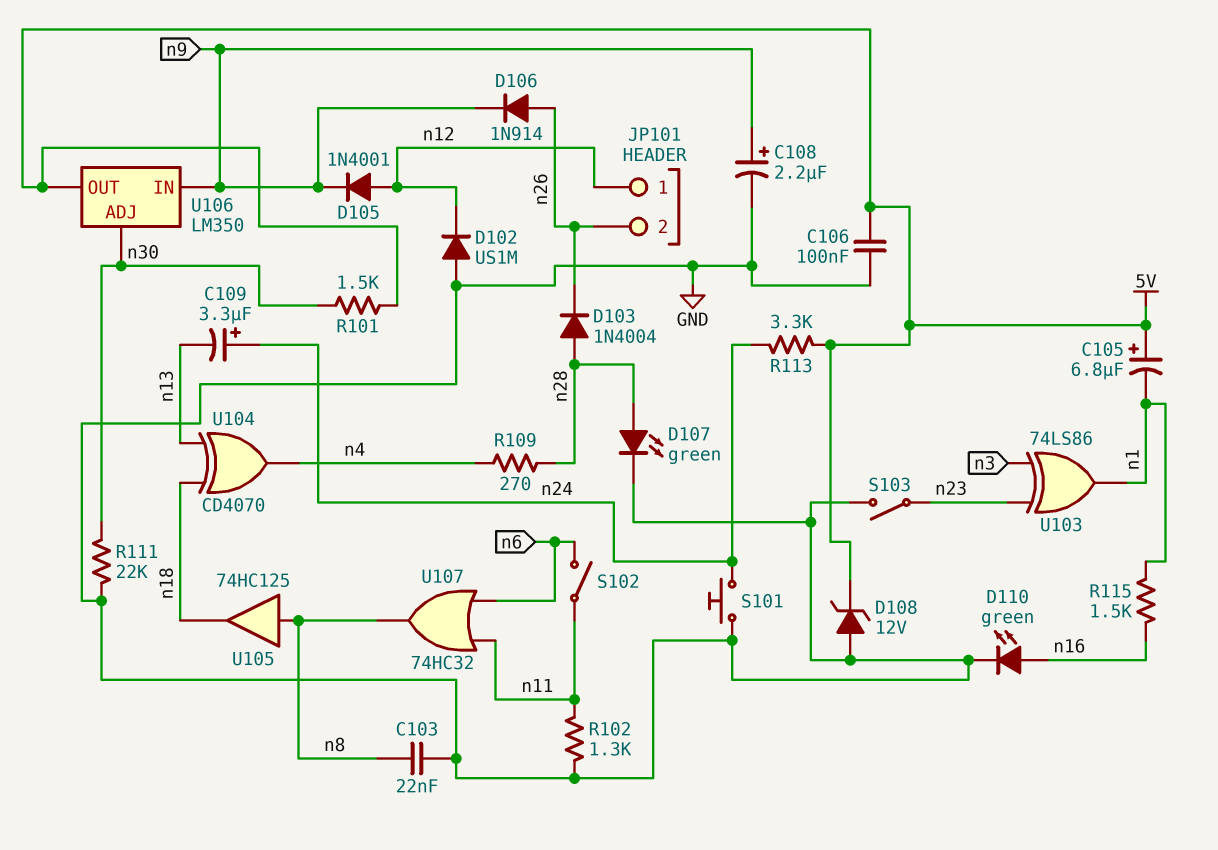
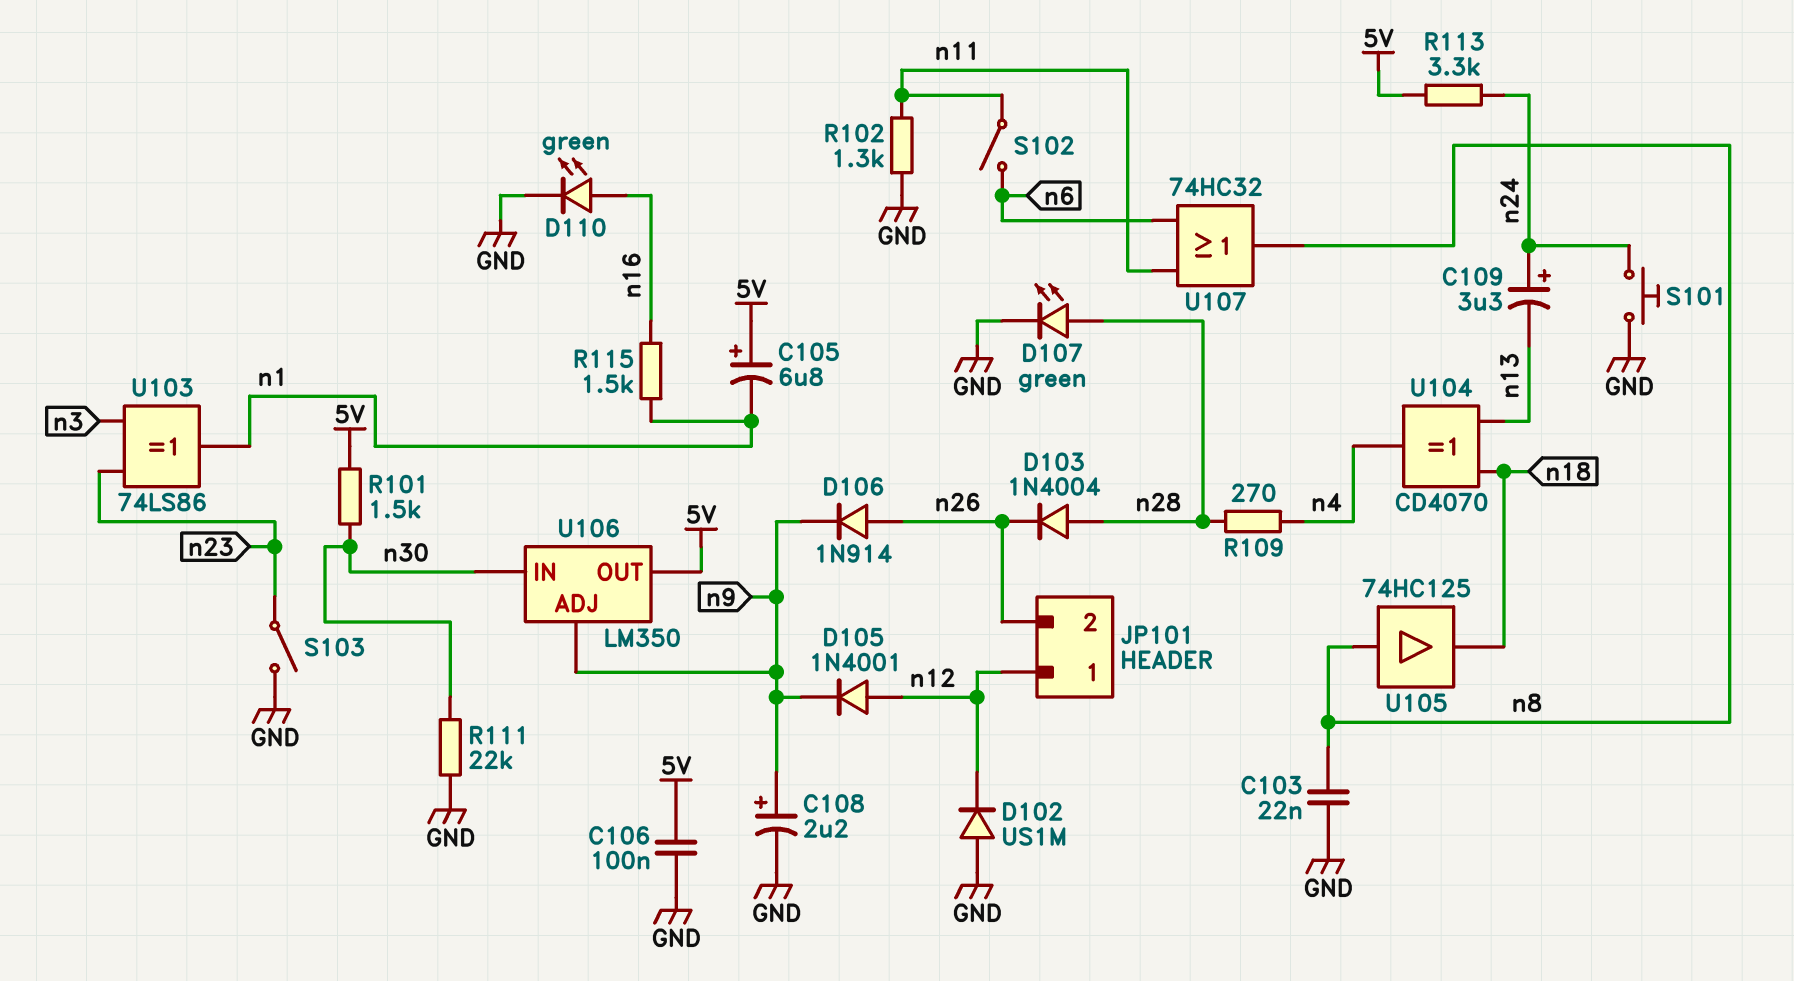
D108: zener 12V (A GND, K 5V) -> none
U106 pin ADJ: n30 -> n9
U106 pin IN: n9 -> n30

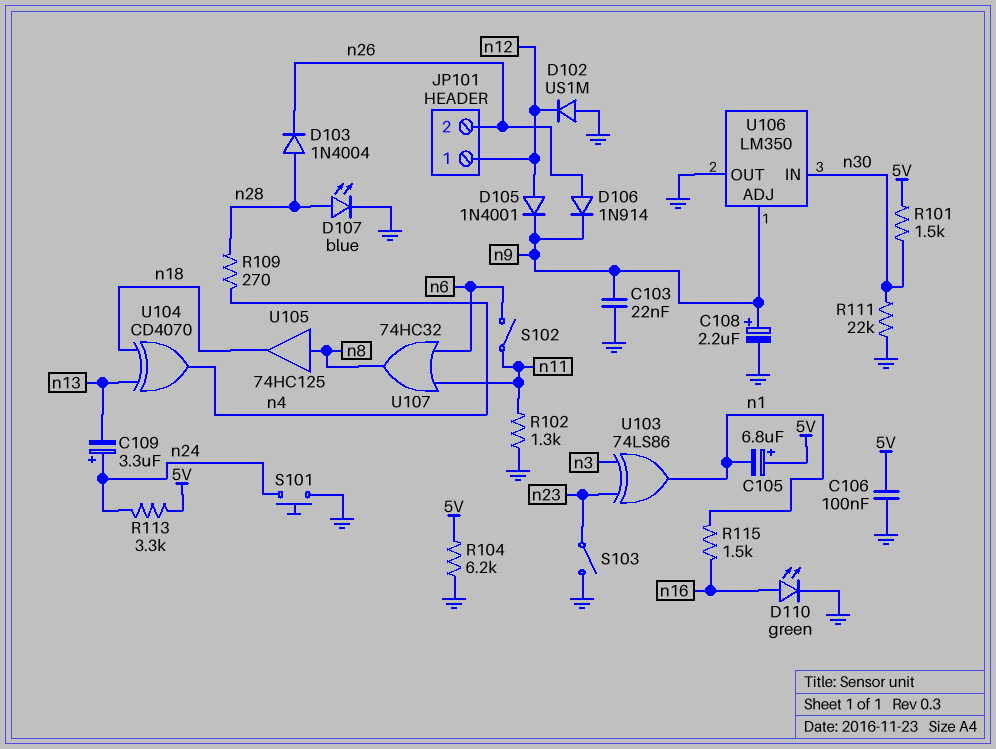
C103: 22nF (GND, n8) -> 22nF (GND, n9)
D107: LED green (A n28, K GND) -> LED blue (A n28, K GND)
R104: none -> 6.2k (5V, GND)
U106 pin OUT: 5V -> GND

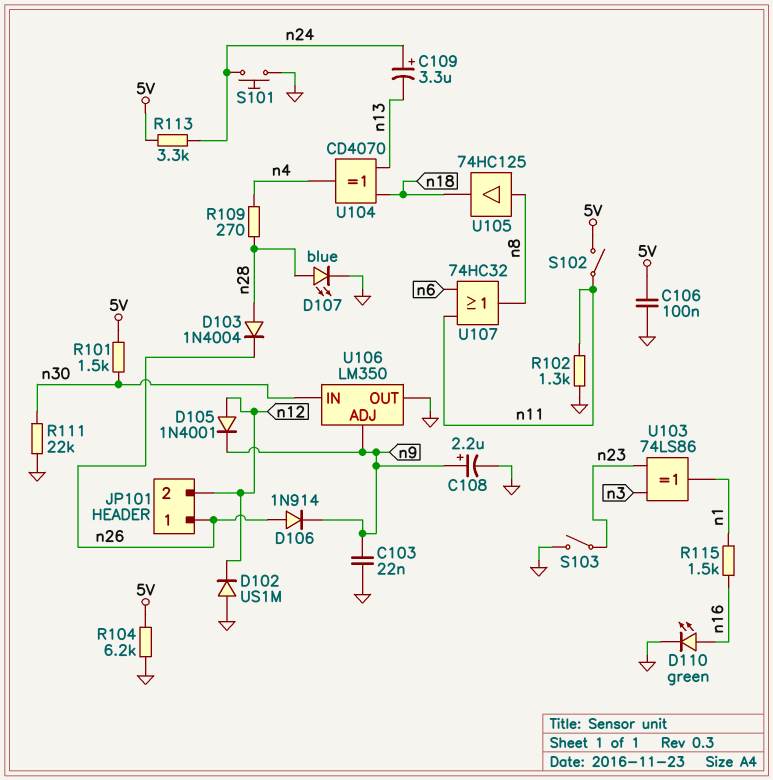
C105: 6.8uF (plus 5V, minus n1) -> none
JP101 pin 1: n12 -> n26
JP101 pin 2: n26 -> n12
S102: switch (n6, n11) -> switch (5V, n11)

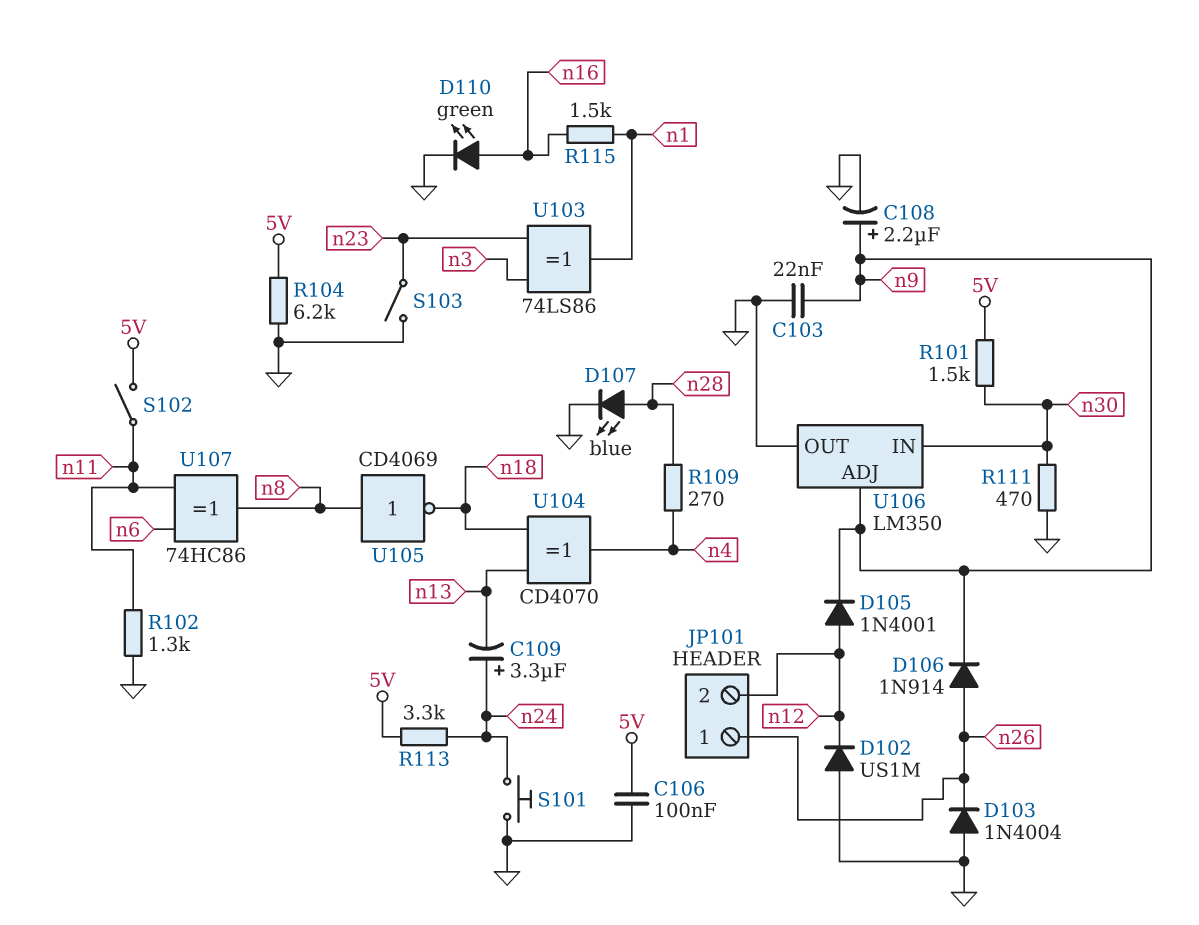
D103: diode 1N4004 (A n28, K n26) -> diode 1N4004 (A GND, K n26)
R111: 22k (GND, n30) -> 470 (GND, n30)
U105: buffer 74HC125 (in n8, out n18) -> NOT CD4069 (in n8, out n18)
U107: OR 74HC32 (in n6, in n11, out n8) -> XOR 74HC86 (in n6, in n11, out n8)

